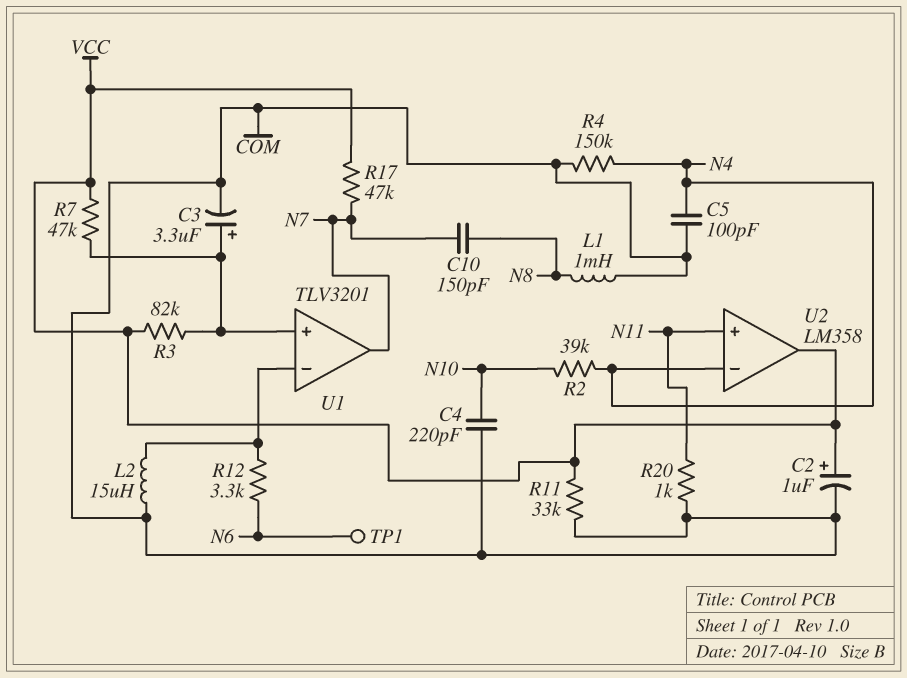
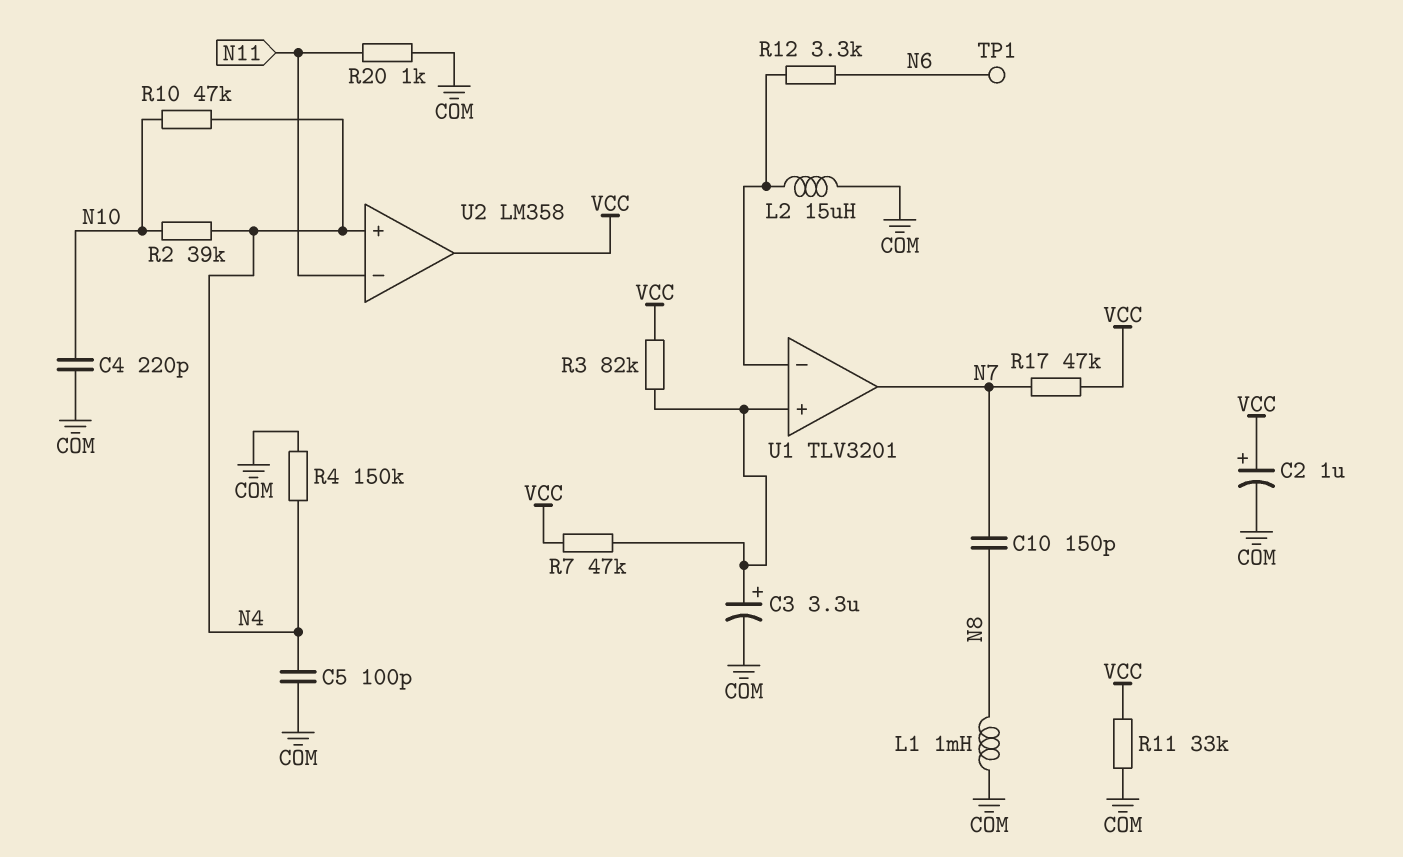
R10: none -> 47k (N4, N10)
U2 pin in+: N11 -> N4
U2 pin in-: N4 -> N11

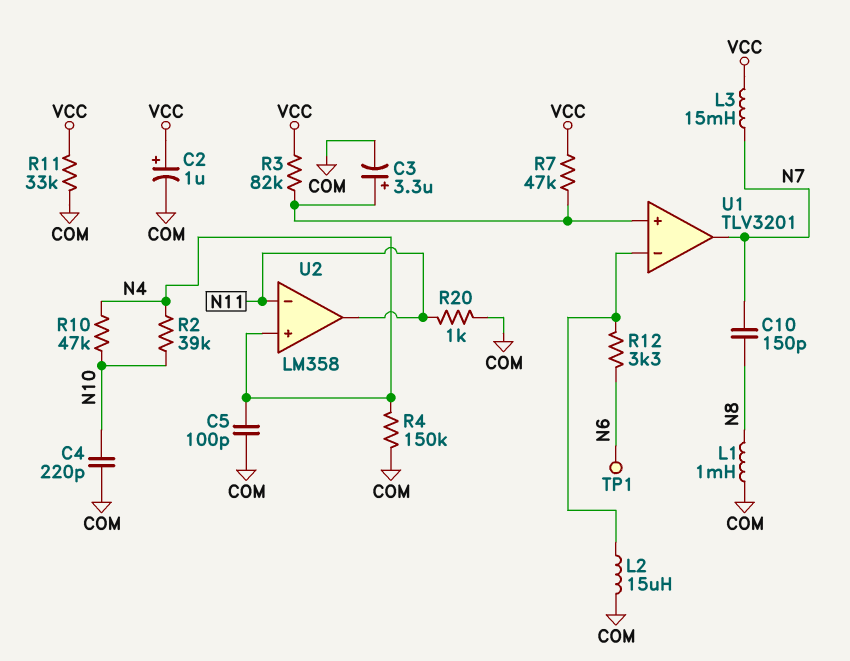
L3: none -> 15mH (N7, VCC)
R17: 47k (N7, VCC) -> none
U2 pin out: VCC -> N11

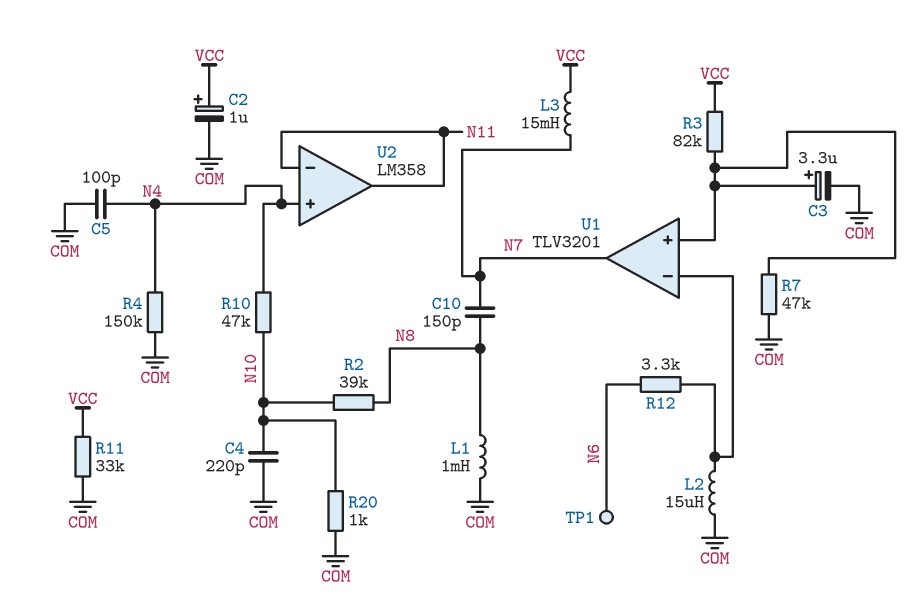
R2: 39k (N4, N10) -> 39k (N8, N10)
R7: 47k (U1/in+, VCC) -> 47k (COM, U1/in+)
R20: 1k (COM, N11) -> 1k (COM, N10)

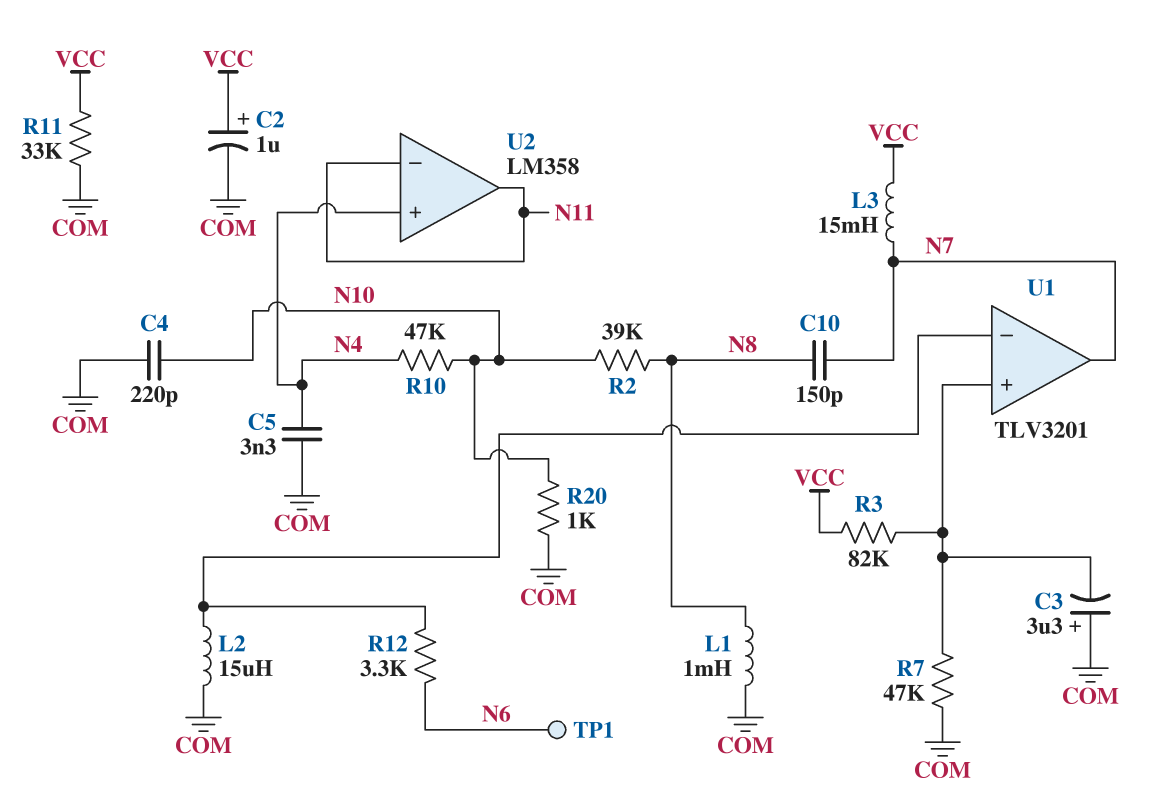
C3: 3.3uF (plus U1/in+, minus COM) -> 3.3uF (plus COM, minus U1/in+)
C5: 100pF (COM, N4) -> 3.3nF (COM, N4)
R4: 150k (COM, N4) -> none

